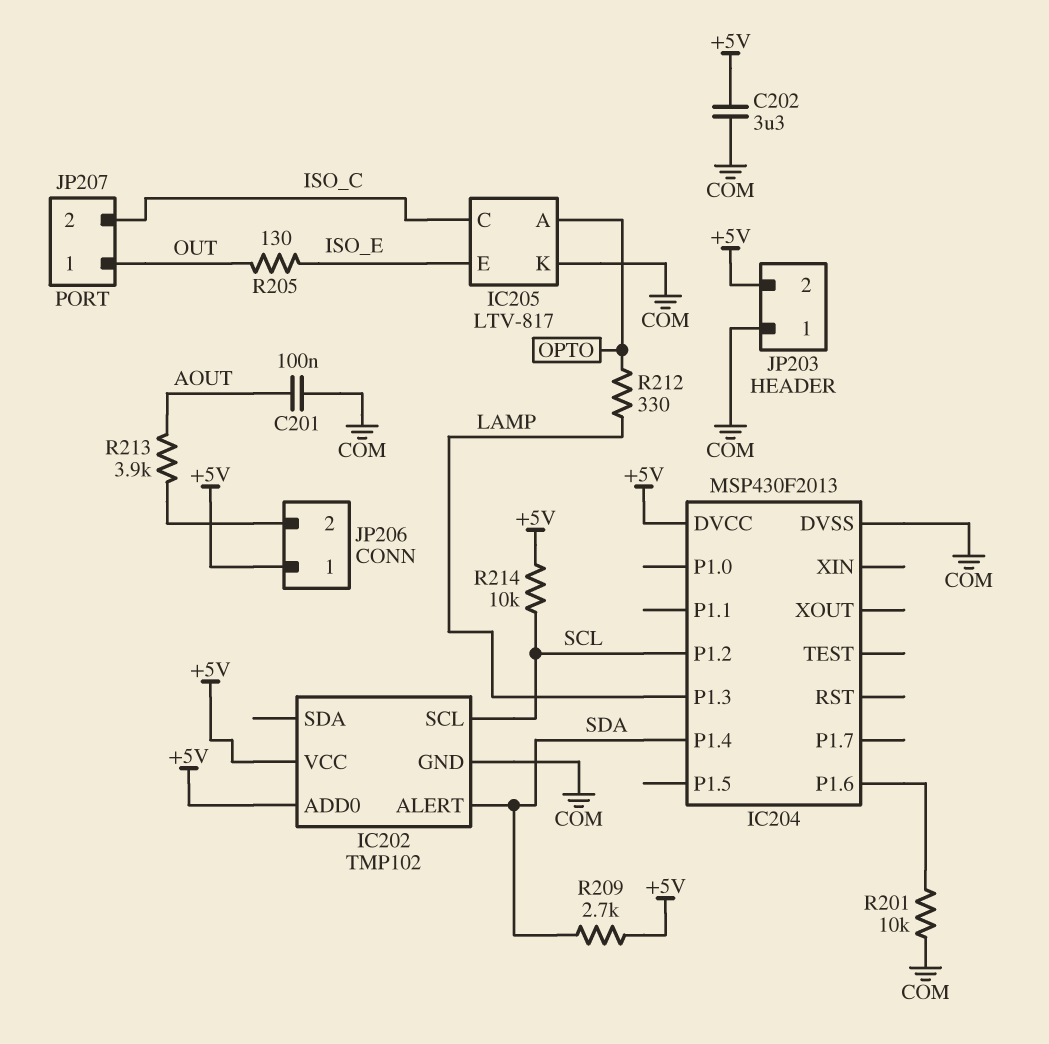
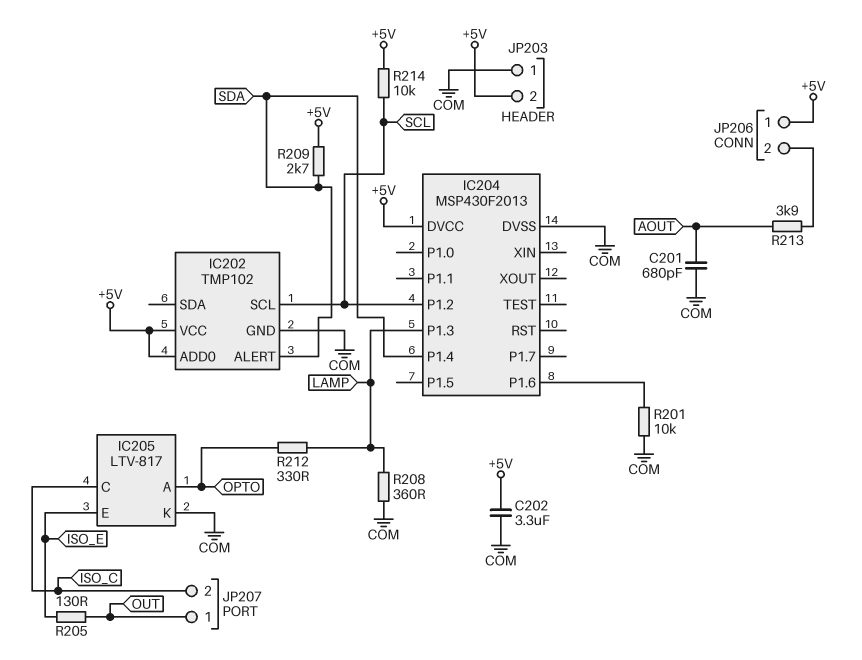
C201: 100nF (AOUT, COM) -> 680pF (AOUT, COM)
R208: none -> 360 (COM, LAMP)

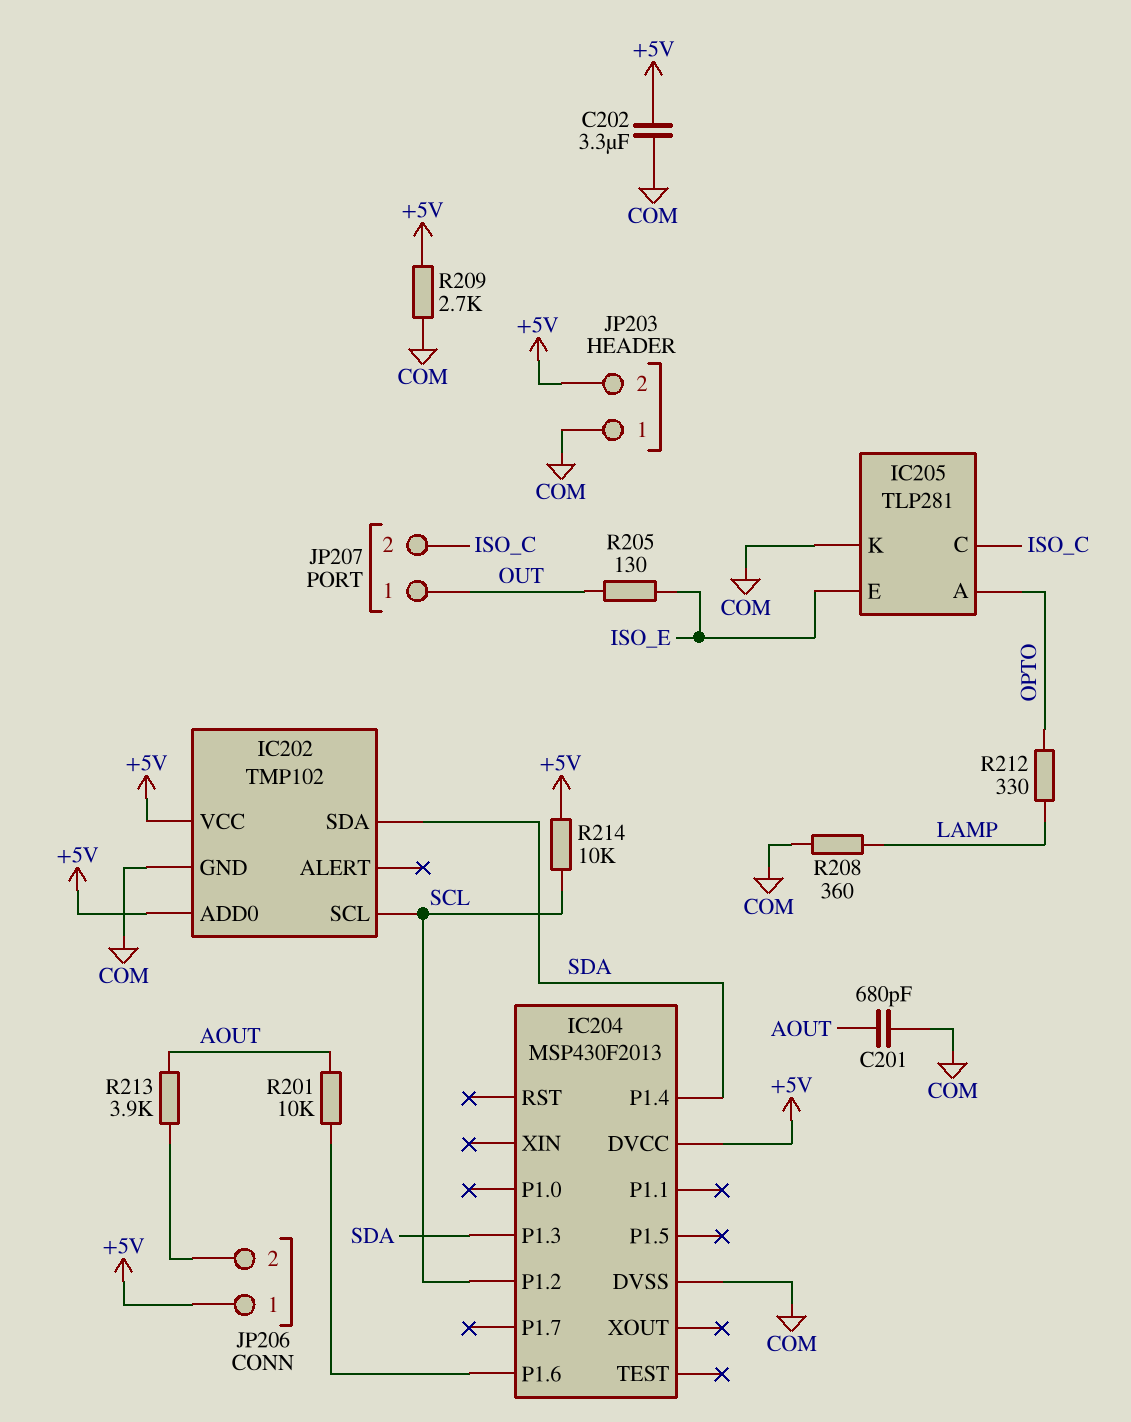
IC202 pin ALERT: SDA -> none
IC202 pin SDA: none -> SDA
IC204 pin P1.3: LAMP -> SDA
IC205: LTV-817 -> TLP281
R201: 10k (COM, IC204/P1.6) -> 10k (AOUT, IC204/P1.6)
R209: 2.7k (+5V, SDA) -> 2.7k (+5V, COM)

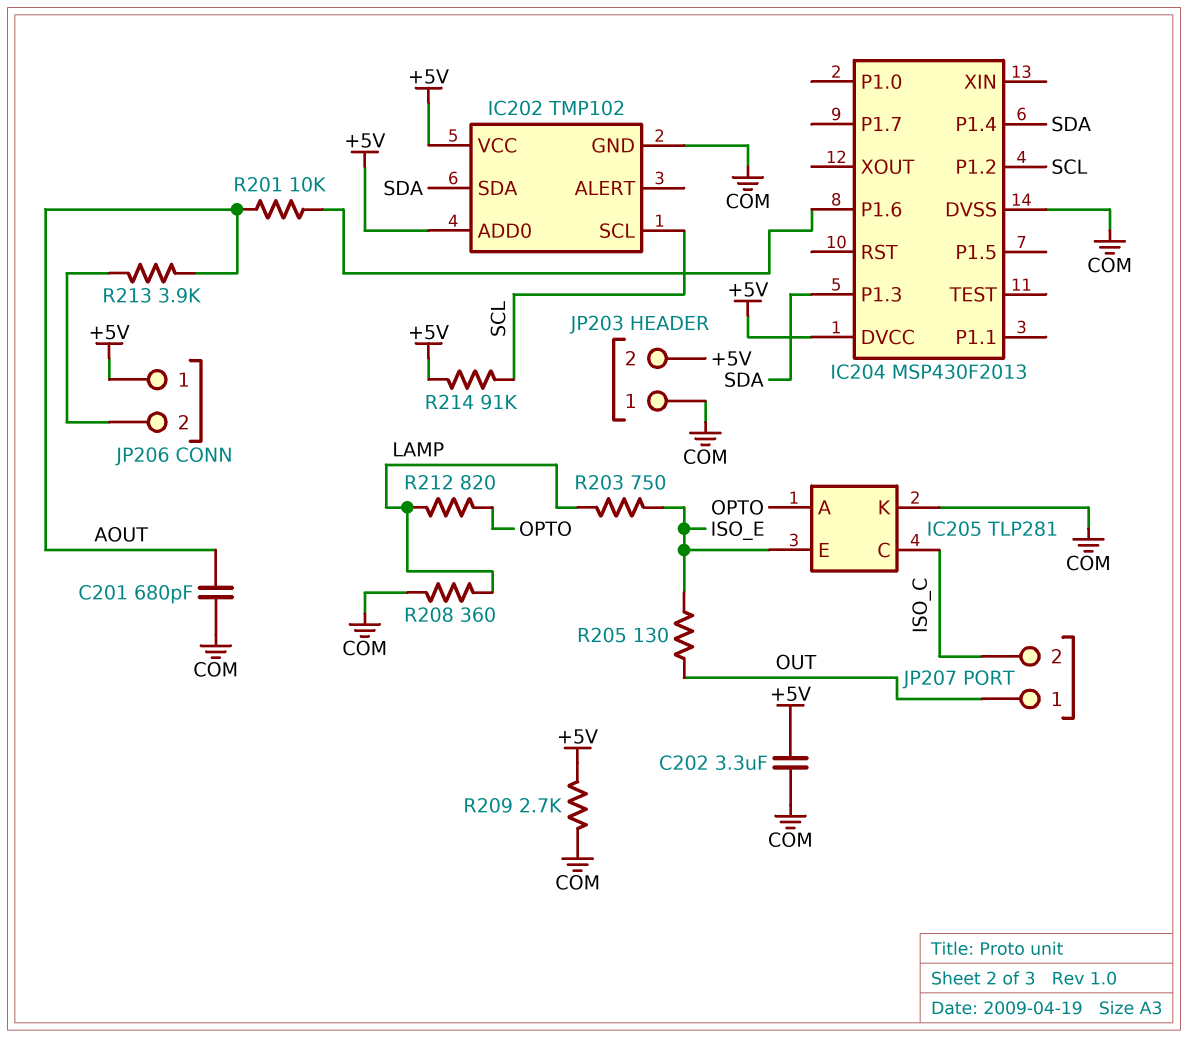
R203: none -> 750 (ISO_E, LAMP)
R212: 330 (LAMP, OPTO) -> 820 (LAMP, OPTO)
R214: 10k (+5V, SCL) -> 91k (+5V, SCL)

